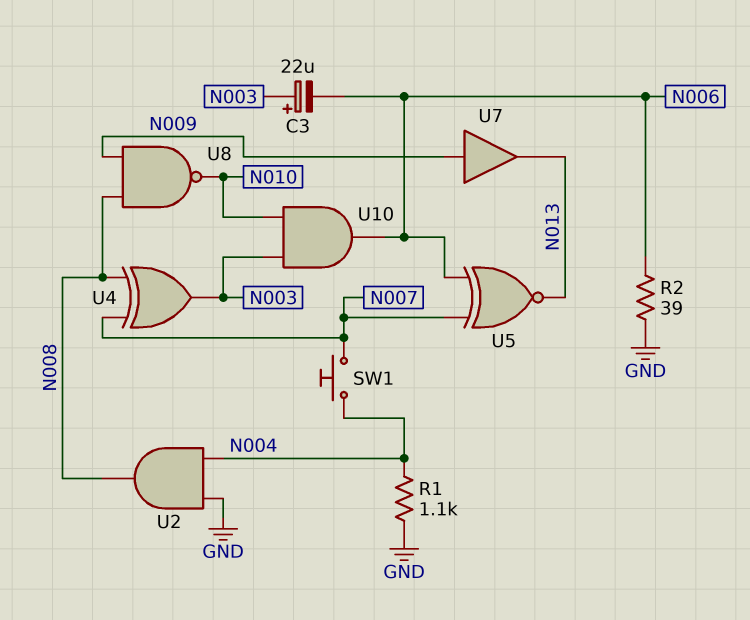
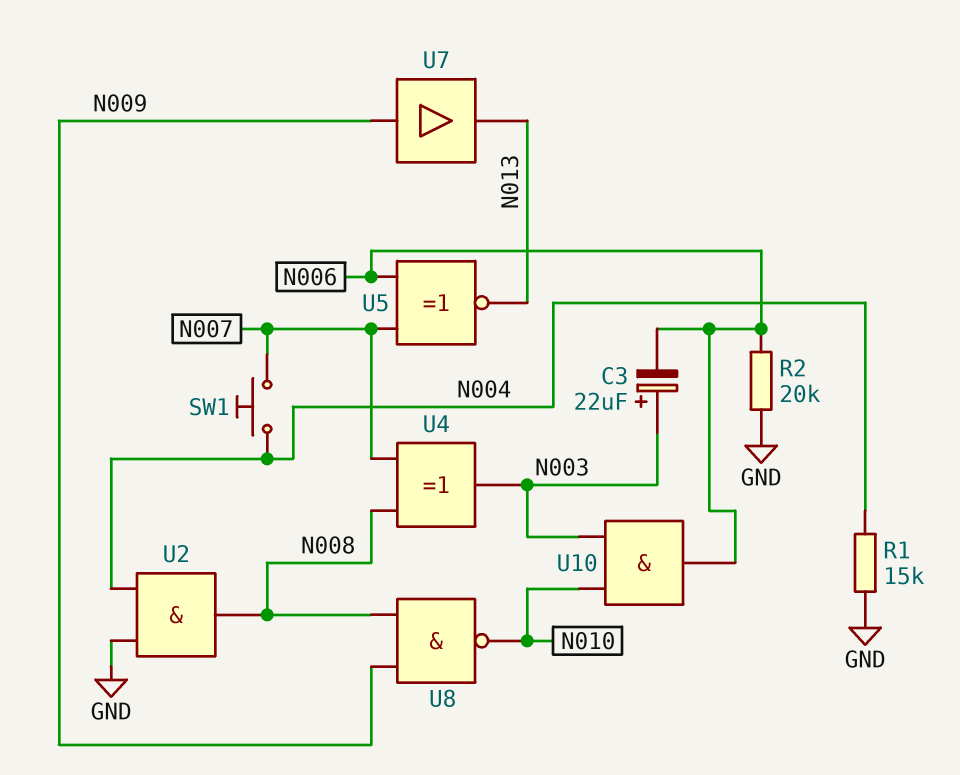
R1: 1.1k (GND, N004) -> 15k (GND, N004)
R2: 39 (GND, N006) -> 20k (GND, N006)

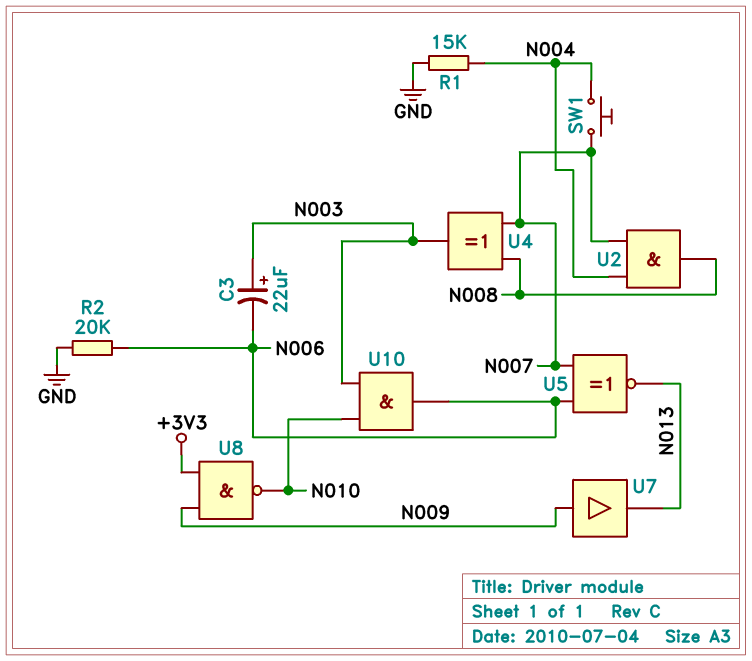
U2: AND (in GND, in N004, out N008) -> AND (in N004, in N007, out N008)
U8: NAND (in N008, in N009, out N010) -> NAND (in +3V3, in N009, out N010)

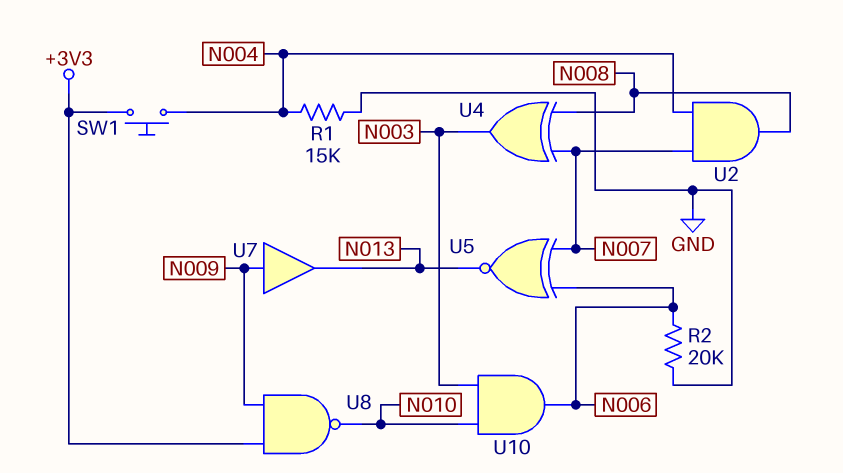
C3: 22uF (plus N003, minus N006) -> none
SW1: button (N004, N007) -> button (+3V3, N004)

